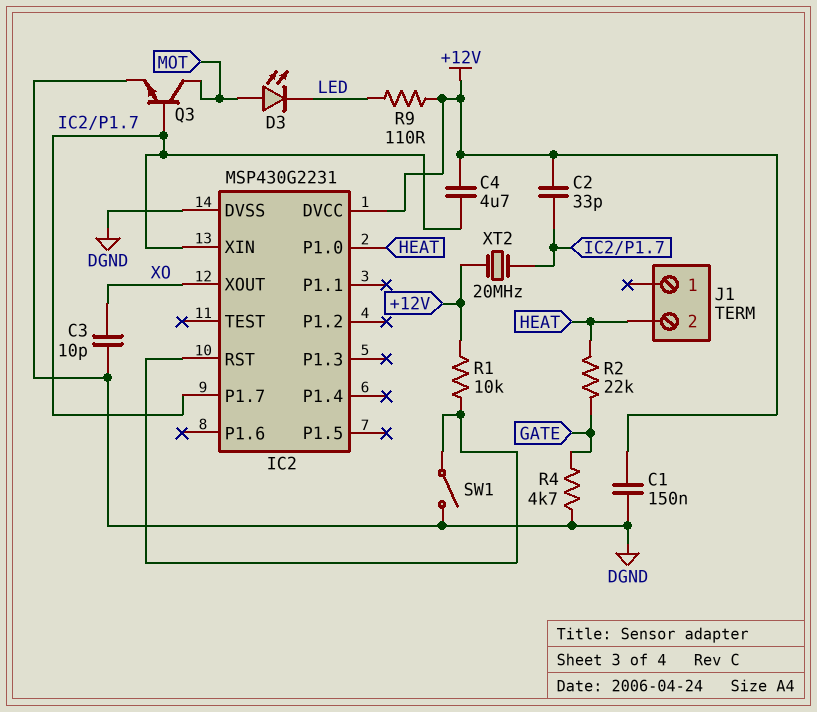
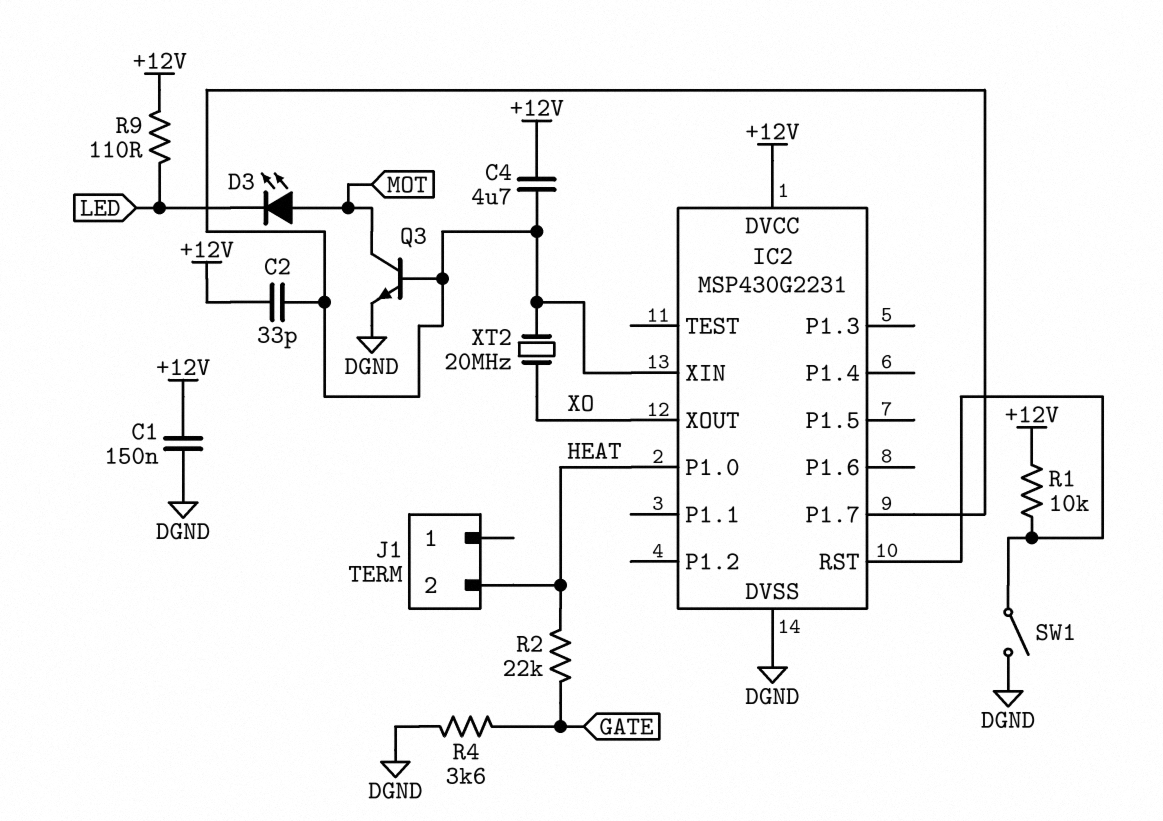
C3: 10pF (DGND, XO) -> none
R4: 4.7k (DGND, GATE) -> 3.6k (DGND, GATE)
XT2: 20MHz (+12V, IC2/P1.7) -> 20MHz (IC2/P1.7, XO)

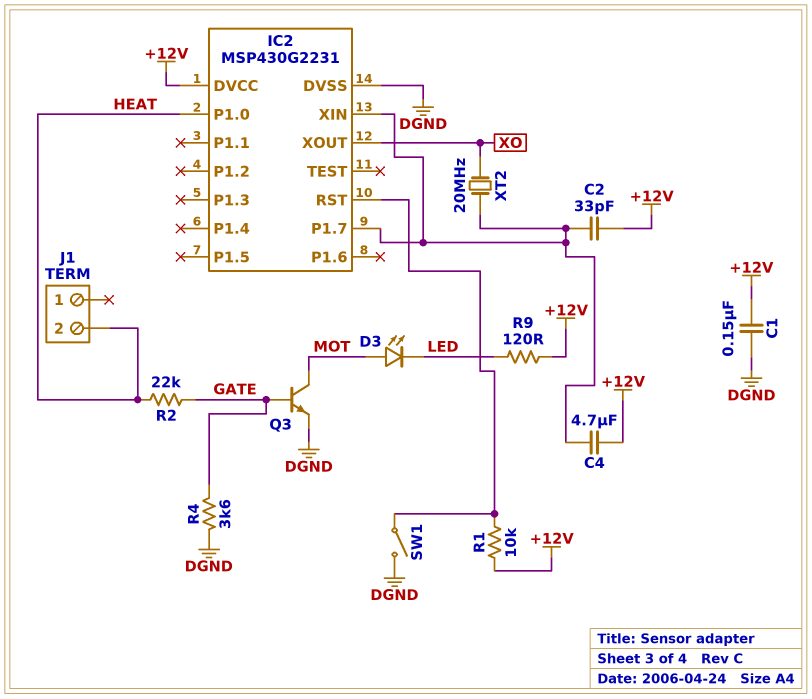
Q3: NPN (B IC2/P1.7, C MOT, E DGND) -> NPN (B GATE, C MOT, E DGND)
R9: 110 (+12V, LED) -> 120 (+12V, LED)

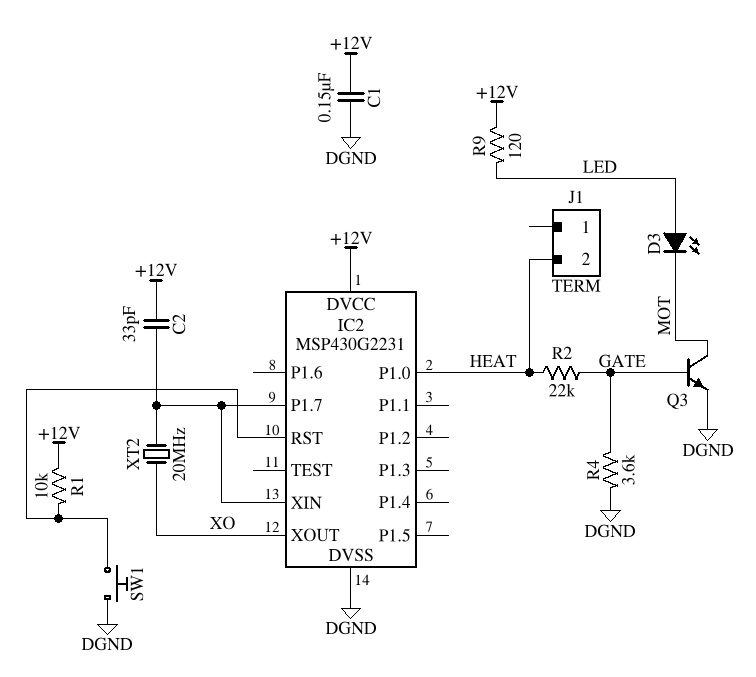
C4: 4.7uF (+12V, IC2/P1.7) -> none
D3: LED (A MOT, K LED) -> LED (A LED, K MOT)
SW1: switch (DGND, IC2/RST) -> button (DGND, IC2/RST)

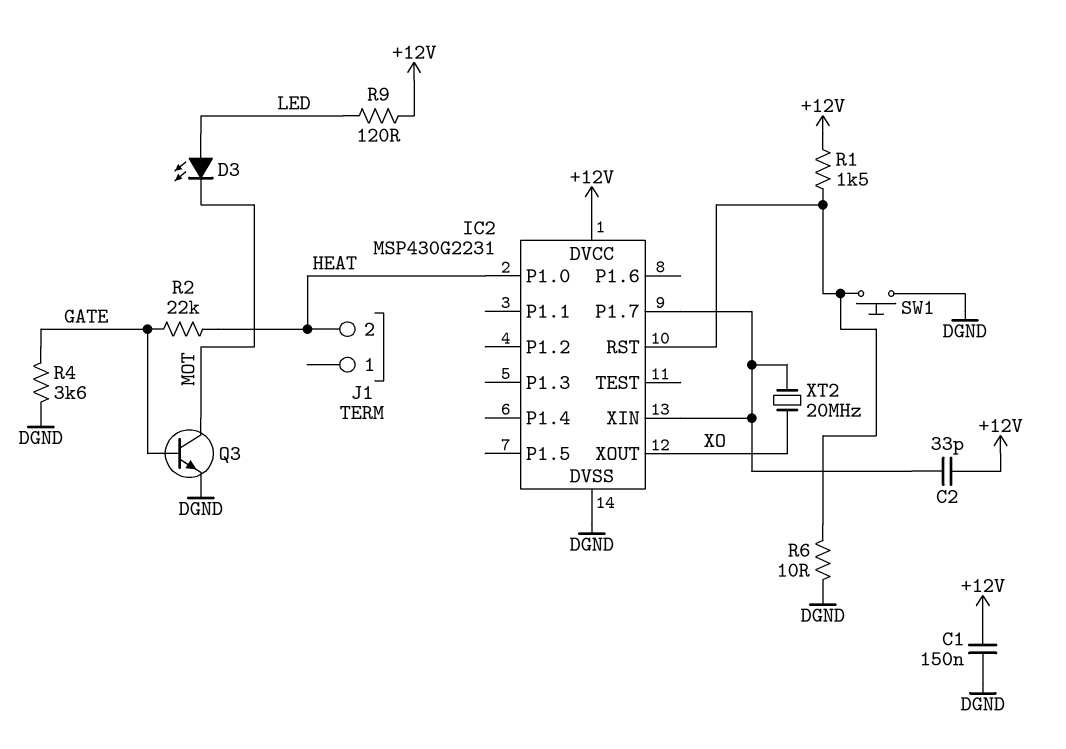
R1: 10k (+12V, IC2/RST) -> 1.5k (+12V, IC2/RST)
R6: none -> 10 (DGND, IC2/RST)

